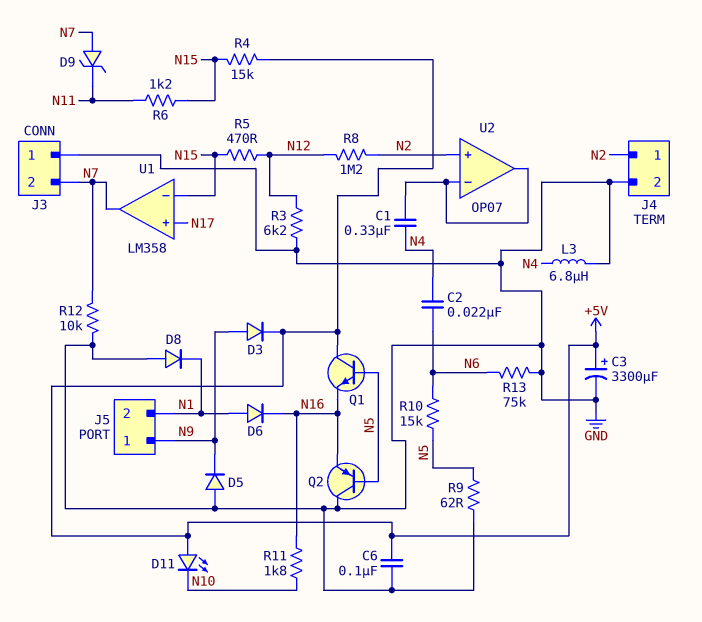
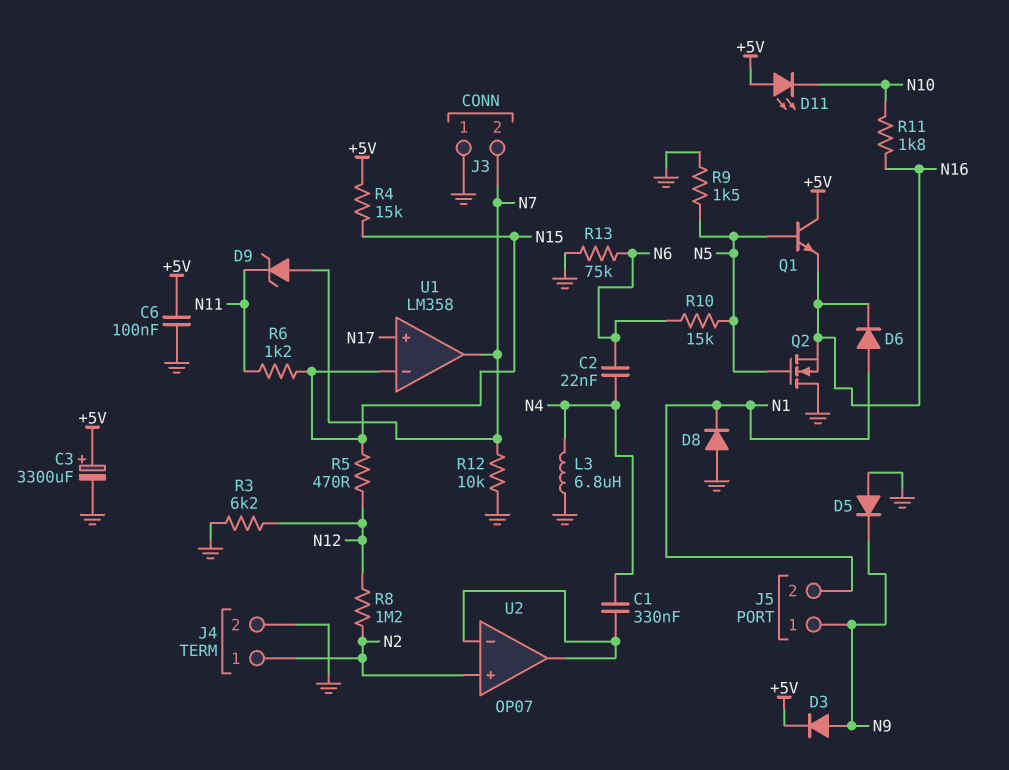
Q2: PNP (B N5, C GND, E N16) -> NMOS (G N5, D GND, S N16)
R9: 62 (GND, N5) -> 1.5k (GND, N5)

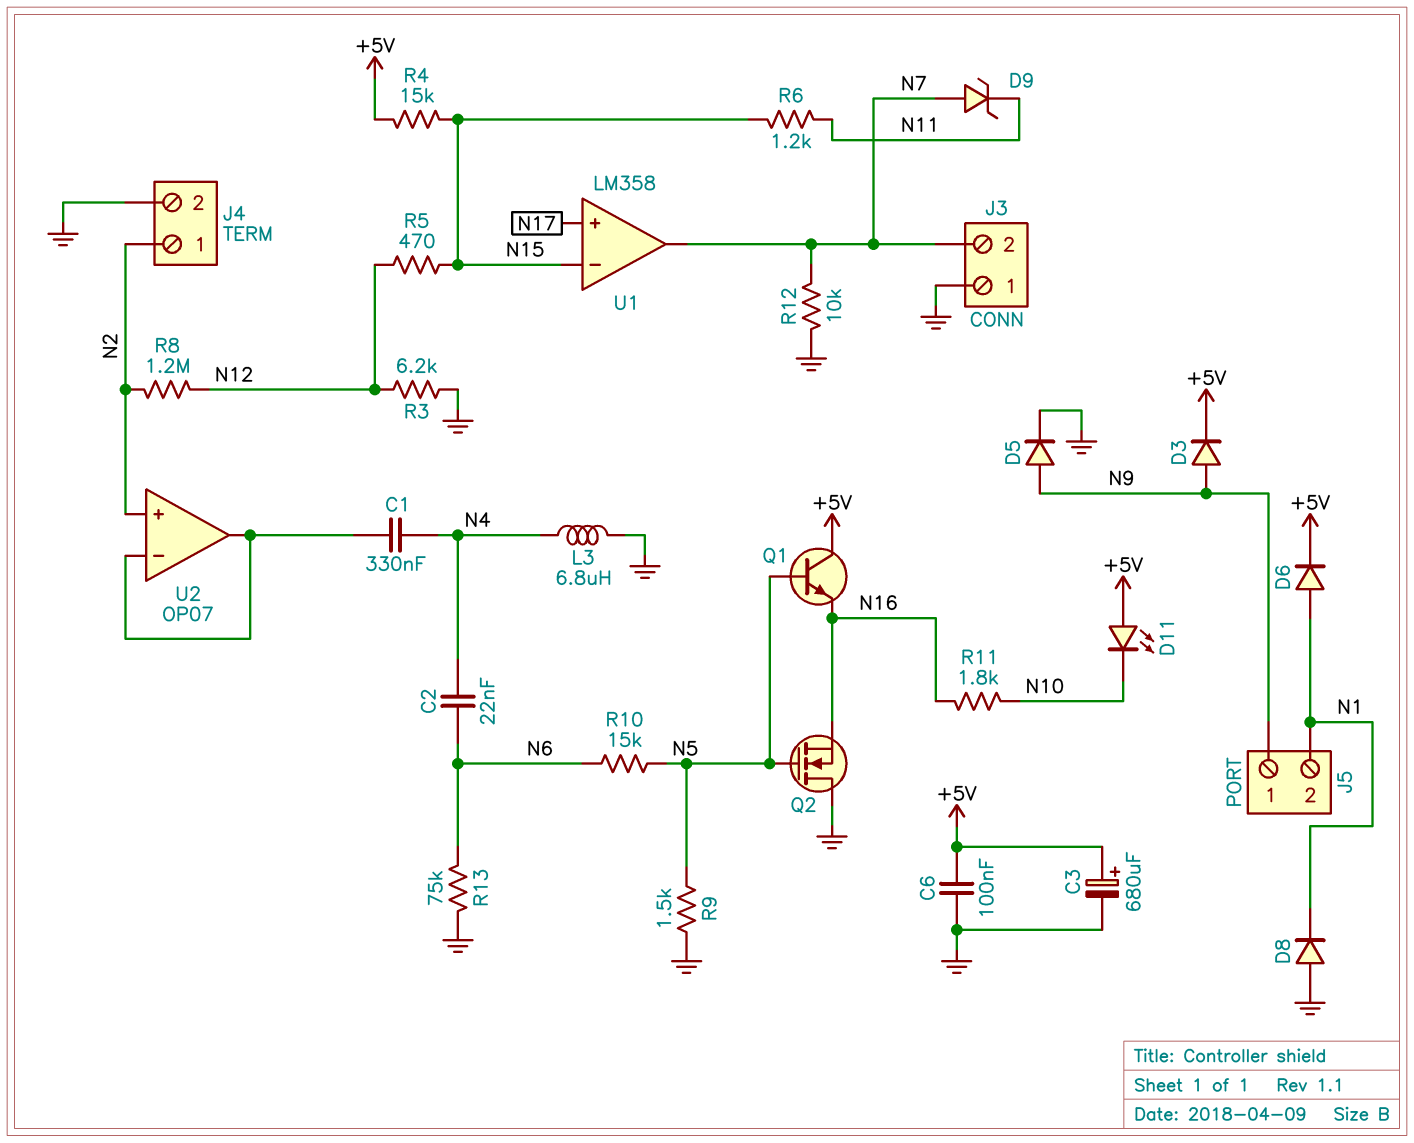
C3: 3300uF (plus +5V, minus GND) -> 680uF (plus +5V, minus GND)
D5: diode (A GND, K N9) -> diode (A N9, K GND)
D6: diode (A N1, K N16) -> diode (A N1, K +5V)

